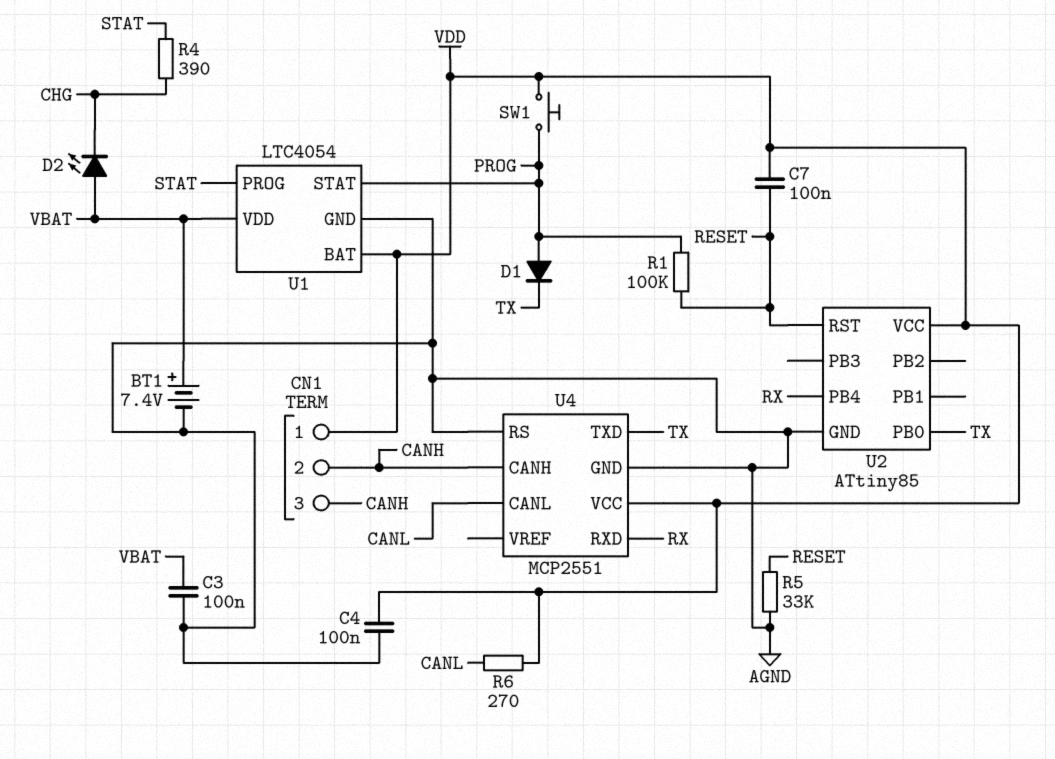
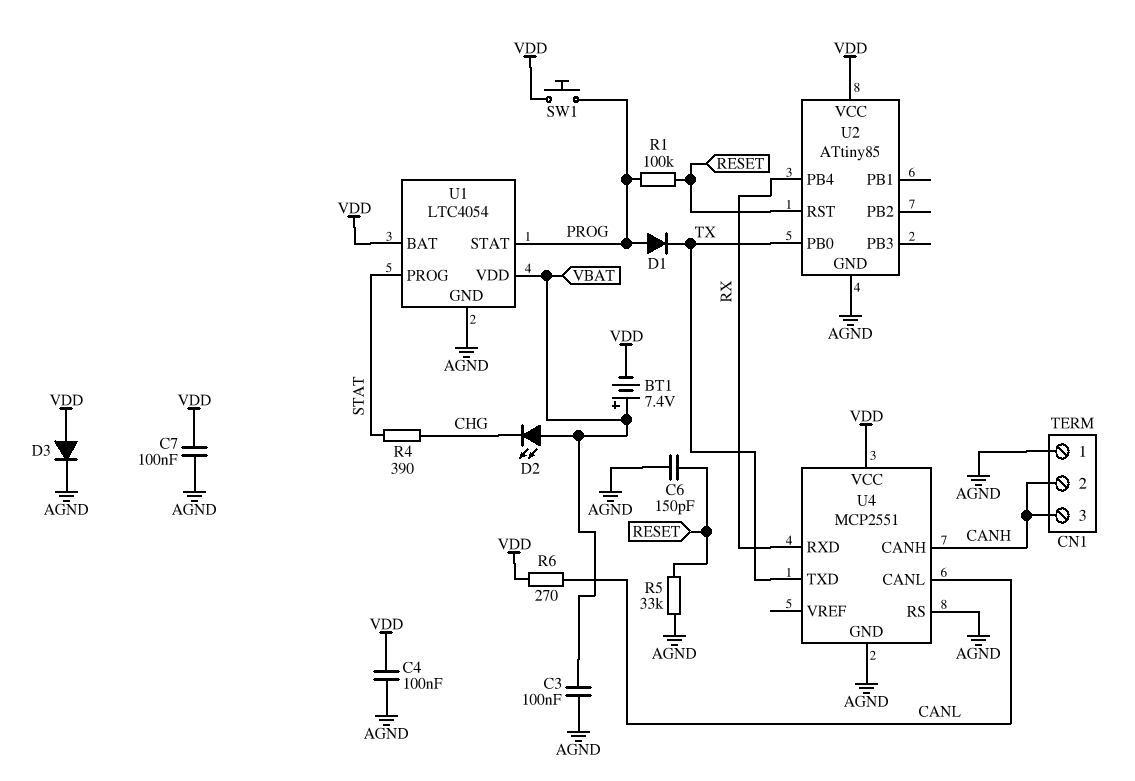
BT1: 7.4V (plus VBAT, minus AGND) -> 7.4V (plus VBAT, minus VDD)
C6: none -> 150pF (AGND, RESET)
C7: 100nF (RESET, VDD) -> 100nF (AGND, VDD)
CN1 pin 1: VDD -> AGND
D3: none -> diode (A VDD, K AGND)

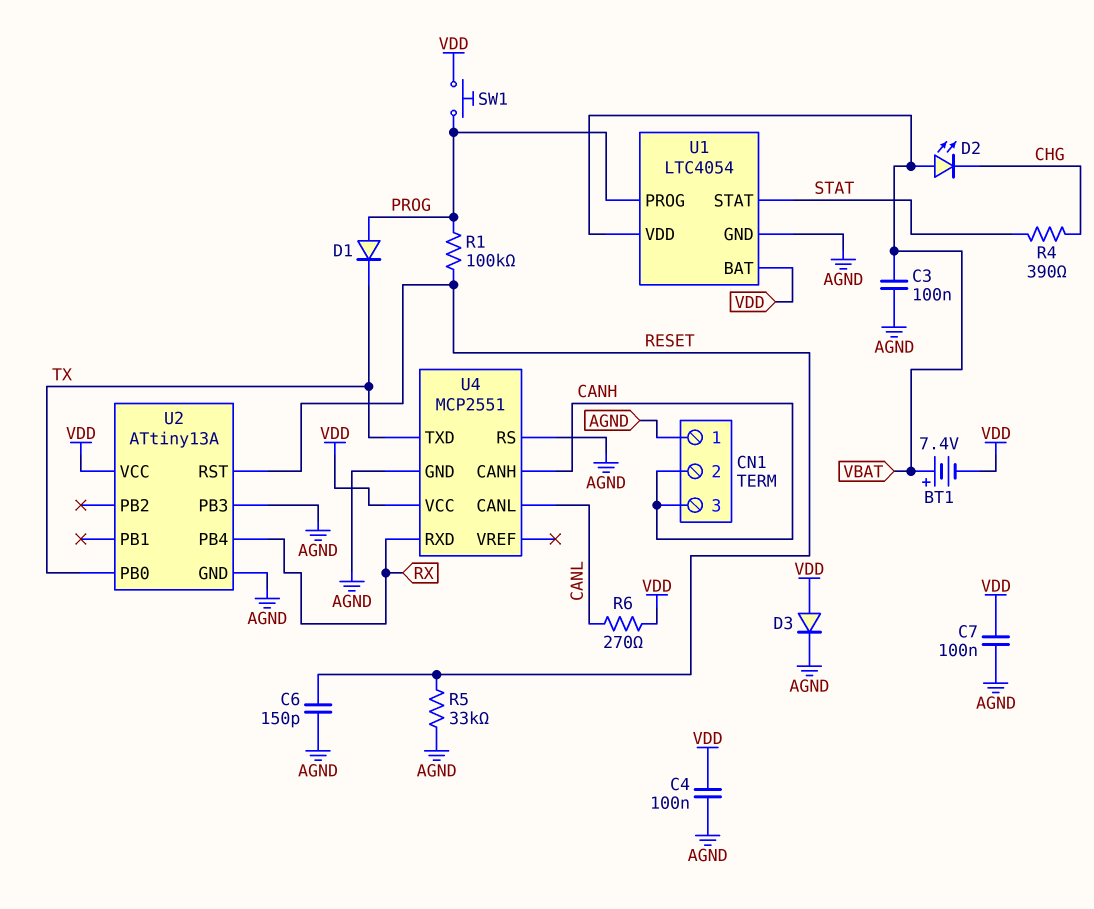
U1 pin PROG: STAT -> PROG
U1 pin STAT: PROG -> STAT
U2: ATtiny85 -> ATtiny13A
U2 pin PB3: none -> AGND

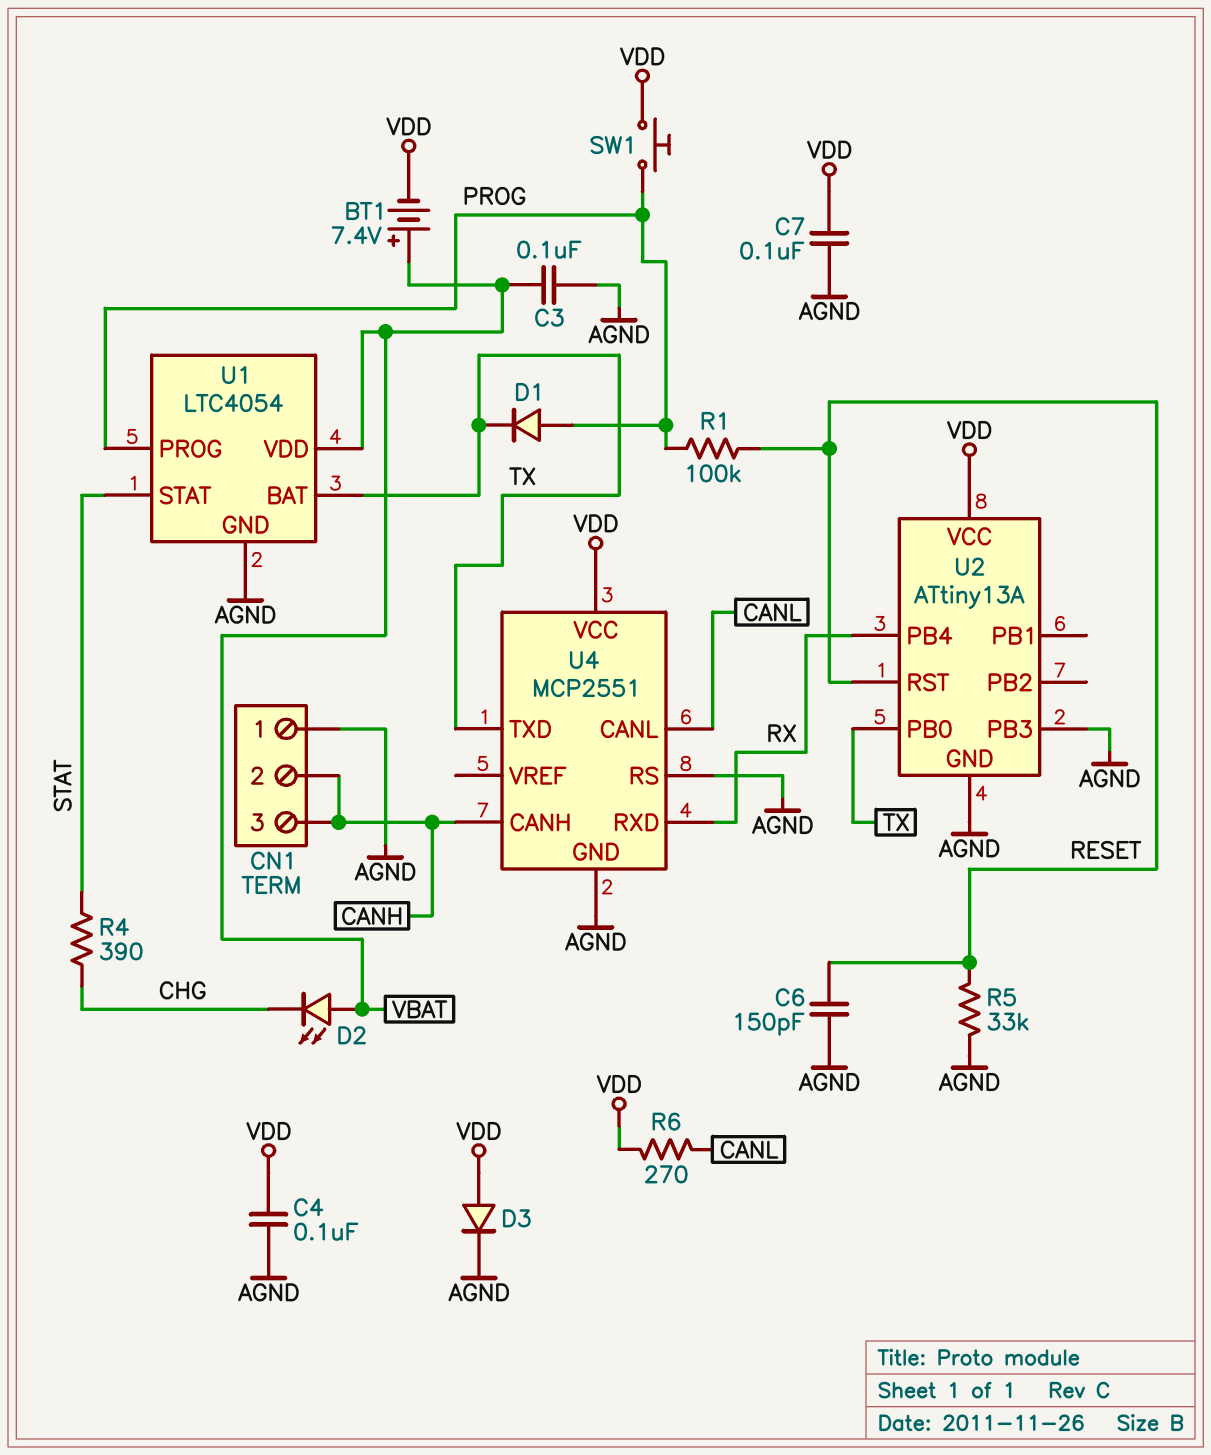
U1 pin BAT: VDD -> TX

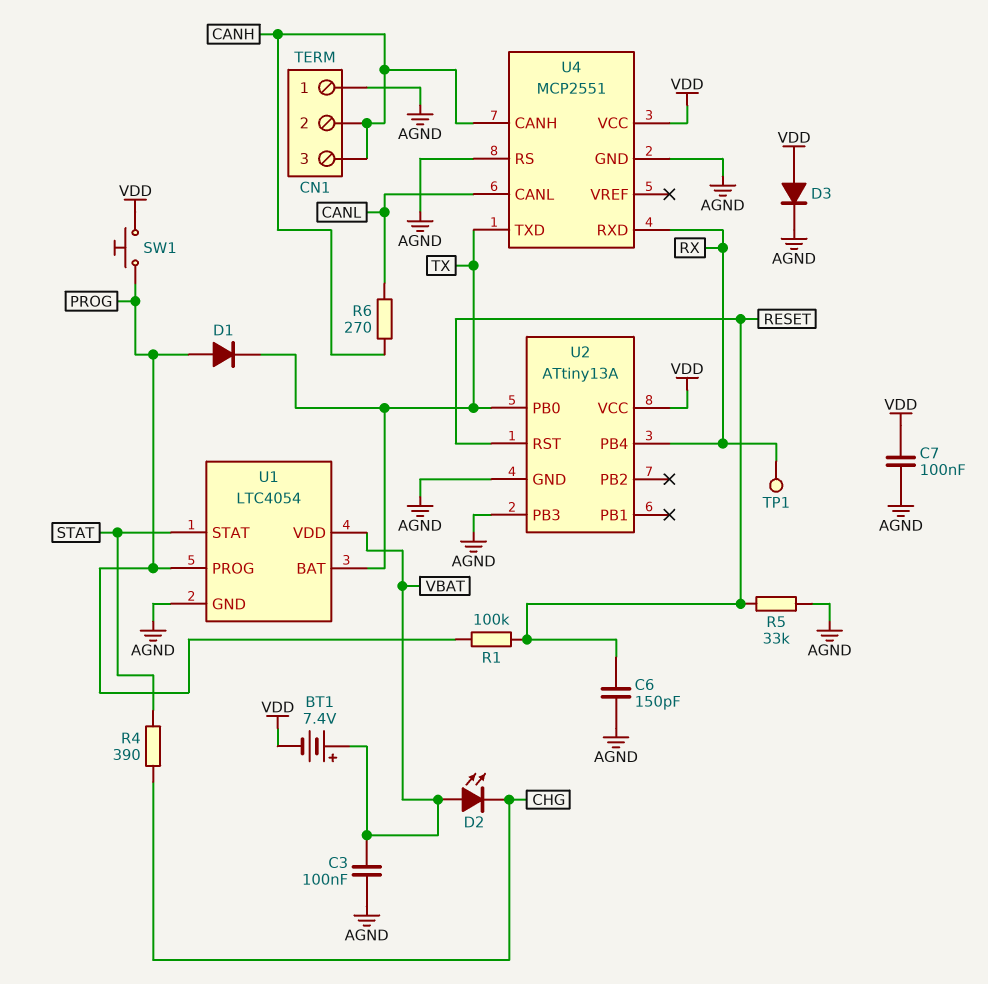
C4: 100nF (AGND, VDD) -> none
R6: 270 (CANL, VDD) -> 270 (CANH, CANL)
TP1: none -> test point (RX)

